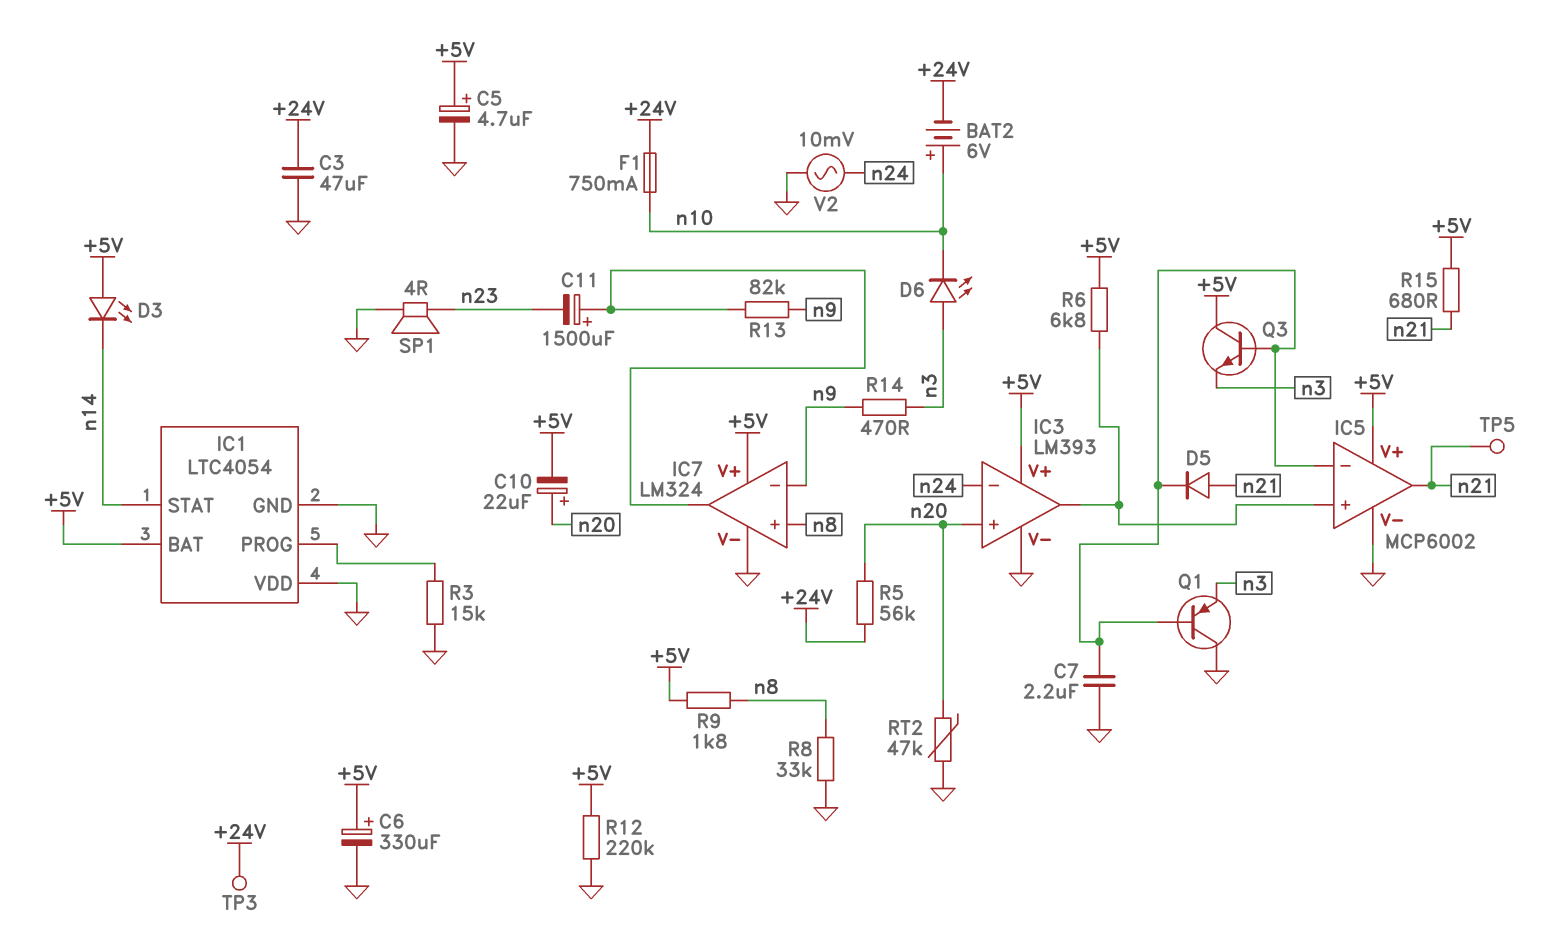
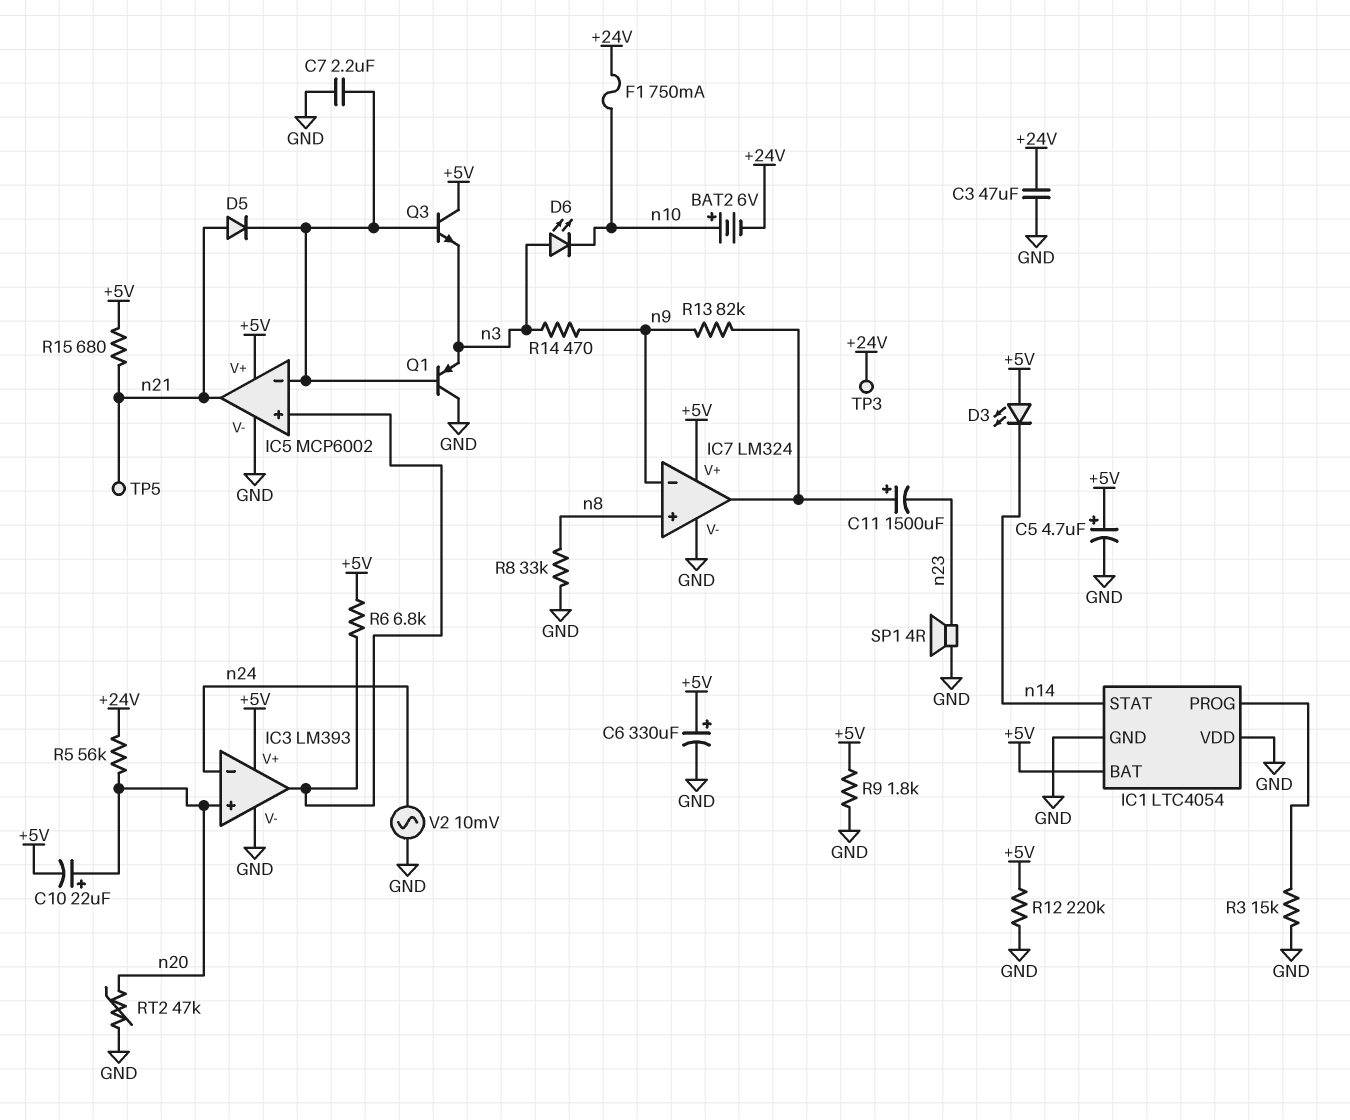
R9: 1.8k (+5V, n8) -> 1.8k (+5V, GND)

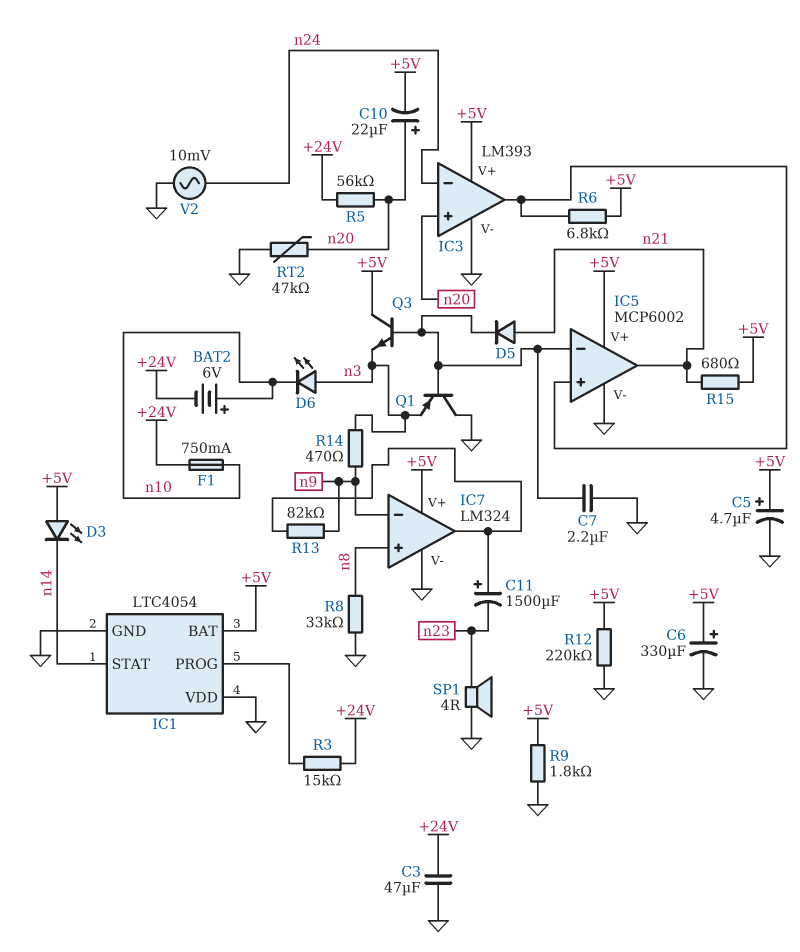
R3: 15k (GND, IC1/PROG) -> 15k (+24V, IC1/PROG)
TP3: test point (+24V) -> none
TP5: test point (n21) -> none

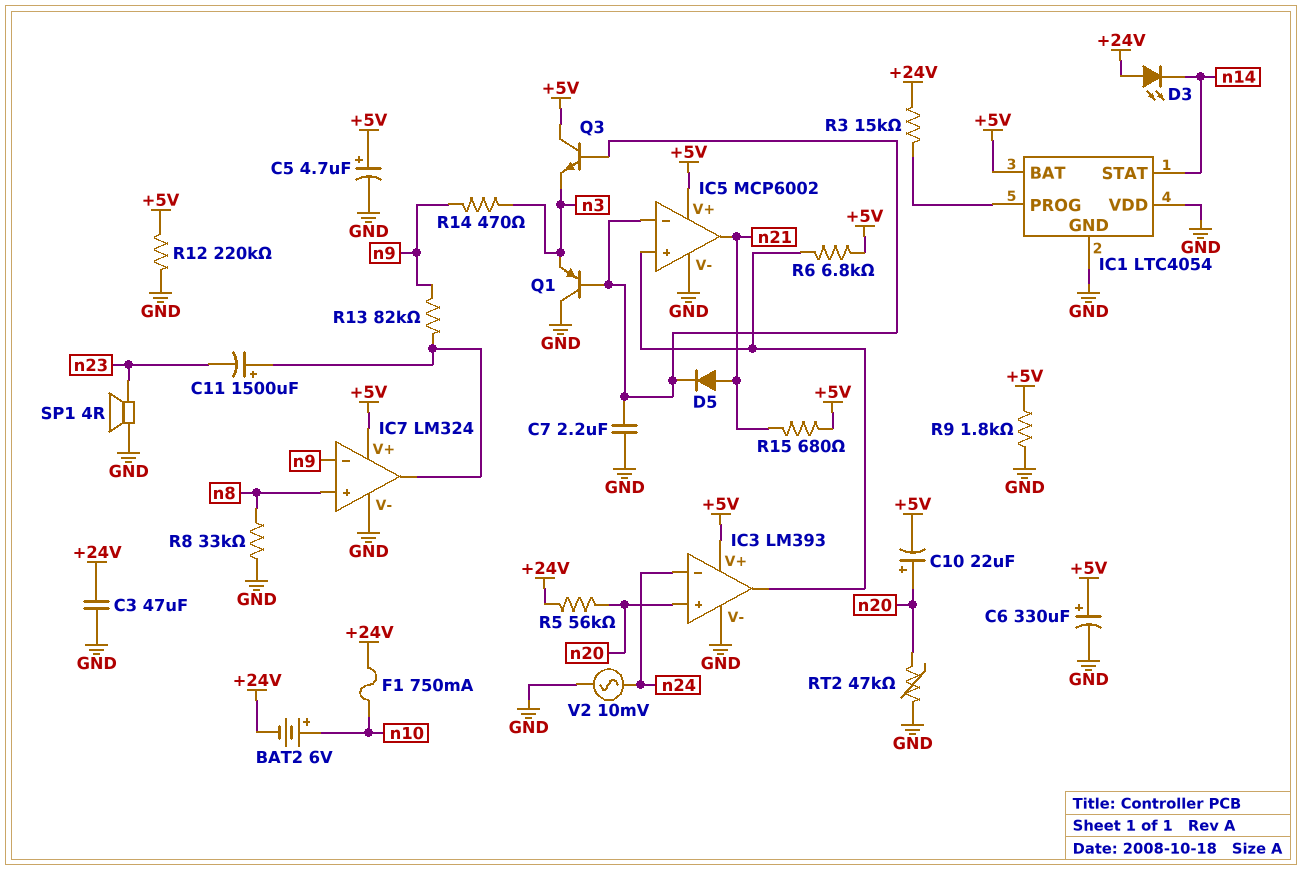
D3: LED (A +5V, K n14) -> LED (A +24V, K n14)
D6: LED (A n3, K n10) -> none

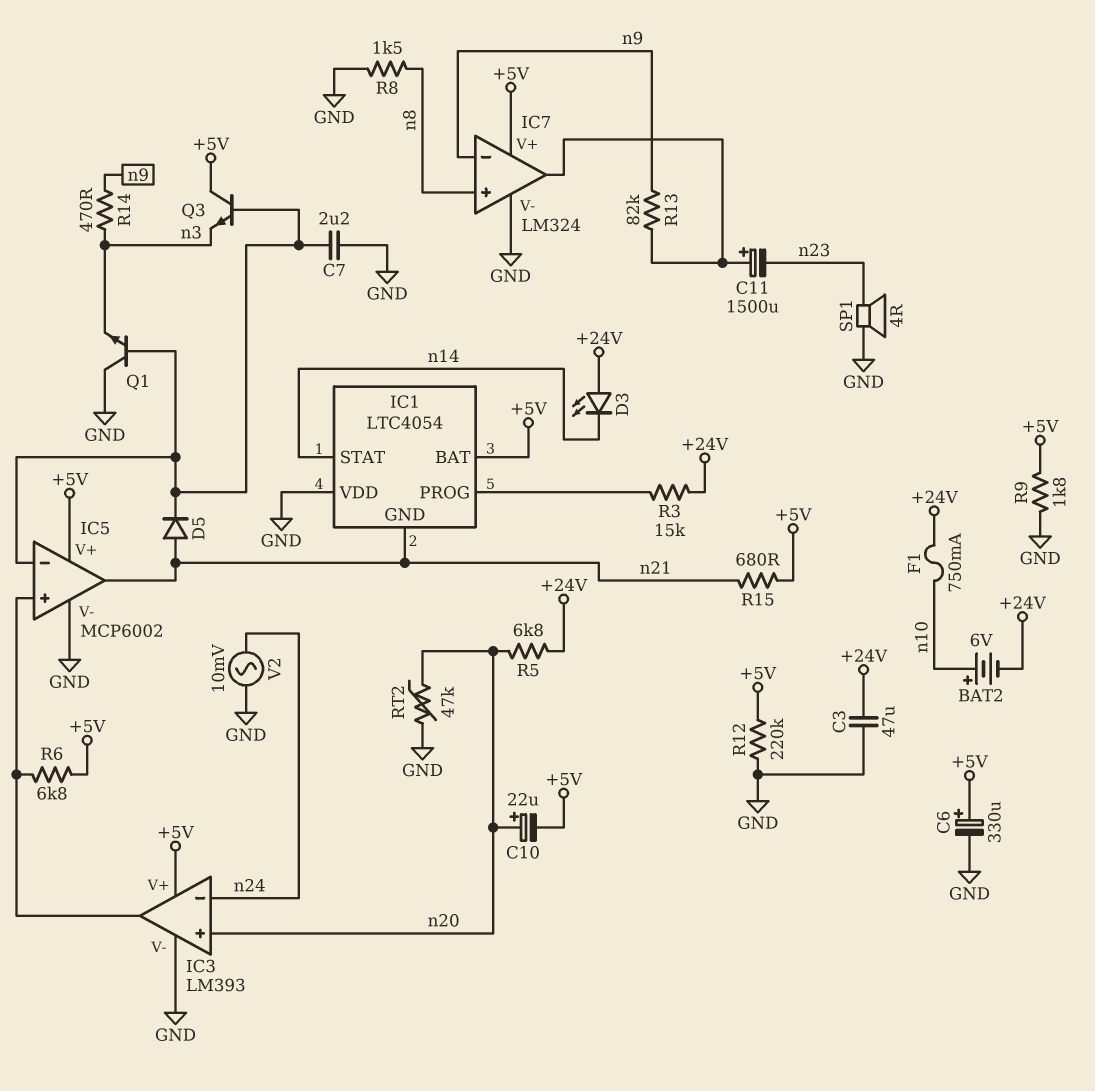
C5: 4.7uF (plus +5V, minus GND) -> none
IC1 pin GND: GND -> n21
Q1: PNP (B IC5/in-, C GND, E n3) -> NPN (B IC5/in-, C GND, E n3)
R5: 56k (+24V, n20) -> 6.8k (+24V, n20)
R8: 33k (GND, n8) -> 1.5k (GND, n8)

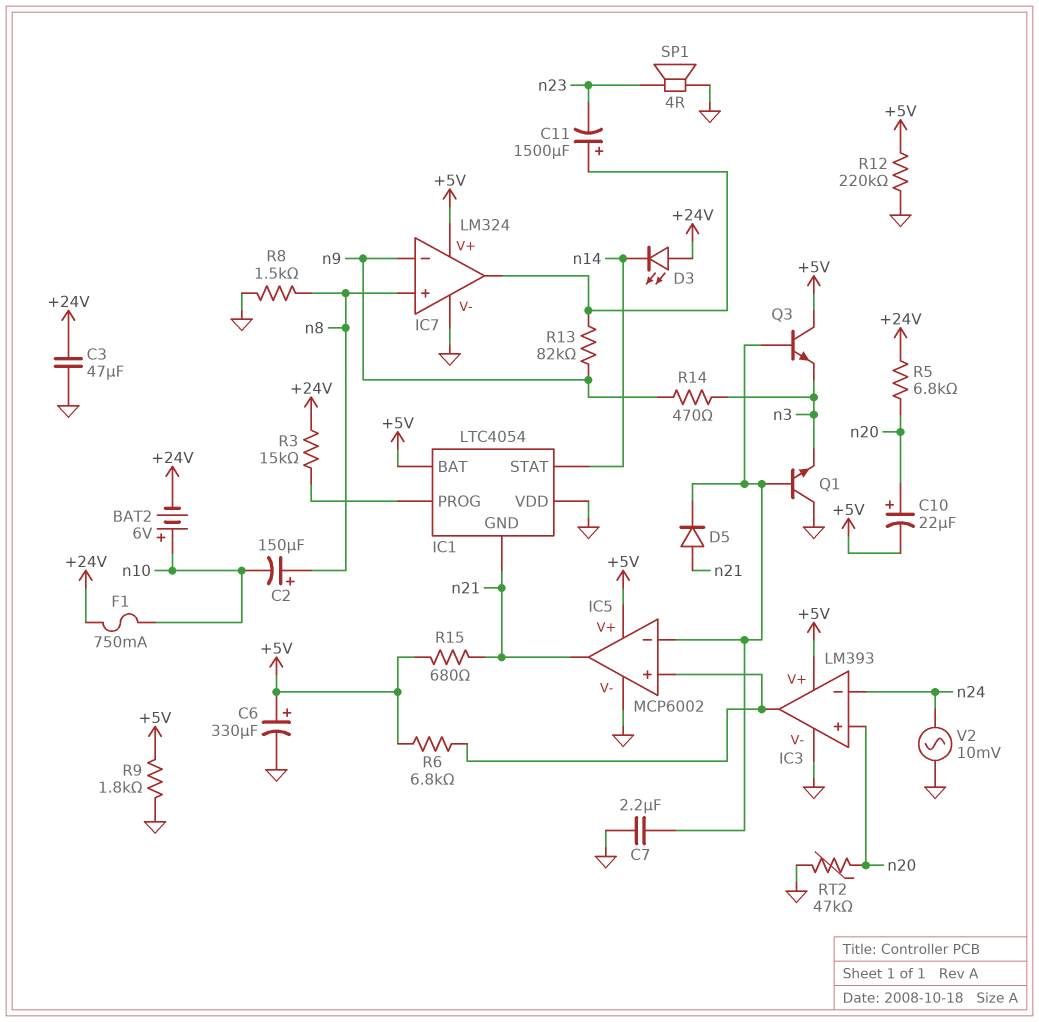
C2: none -> 150uF (plus n8, minus n10)

